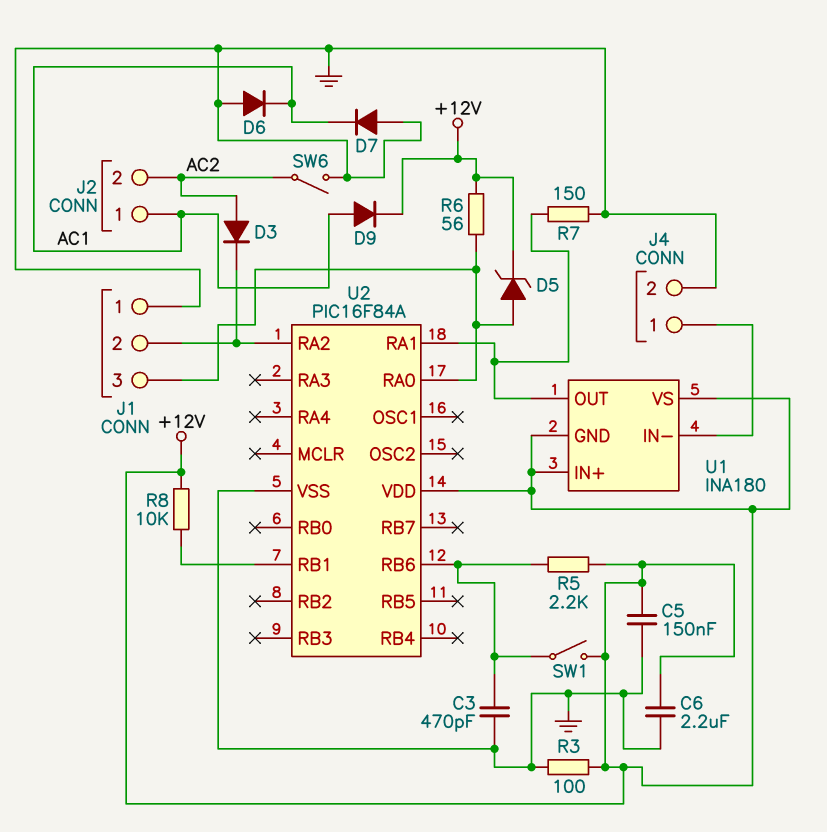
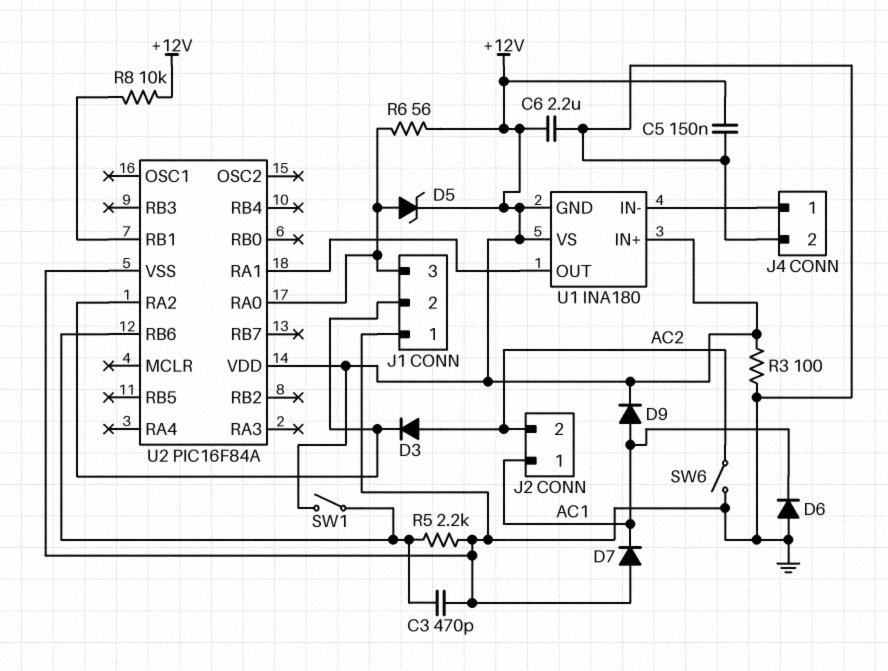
R5: 2.2k (+12V, U2/RB6) -> 2.2k (GND, U2/RB6)
R7: 150 (GND, U1/OUT) -> none

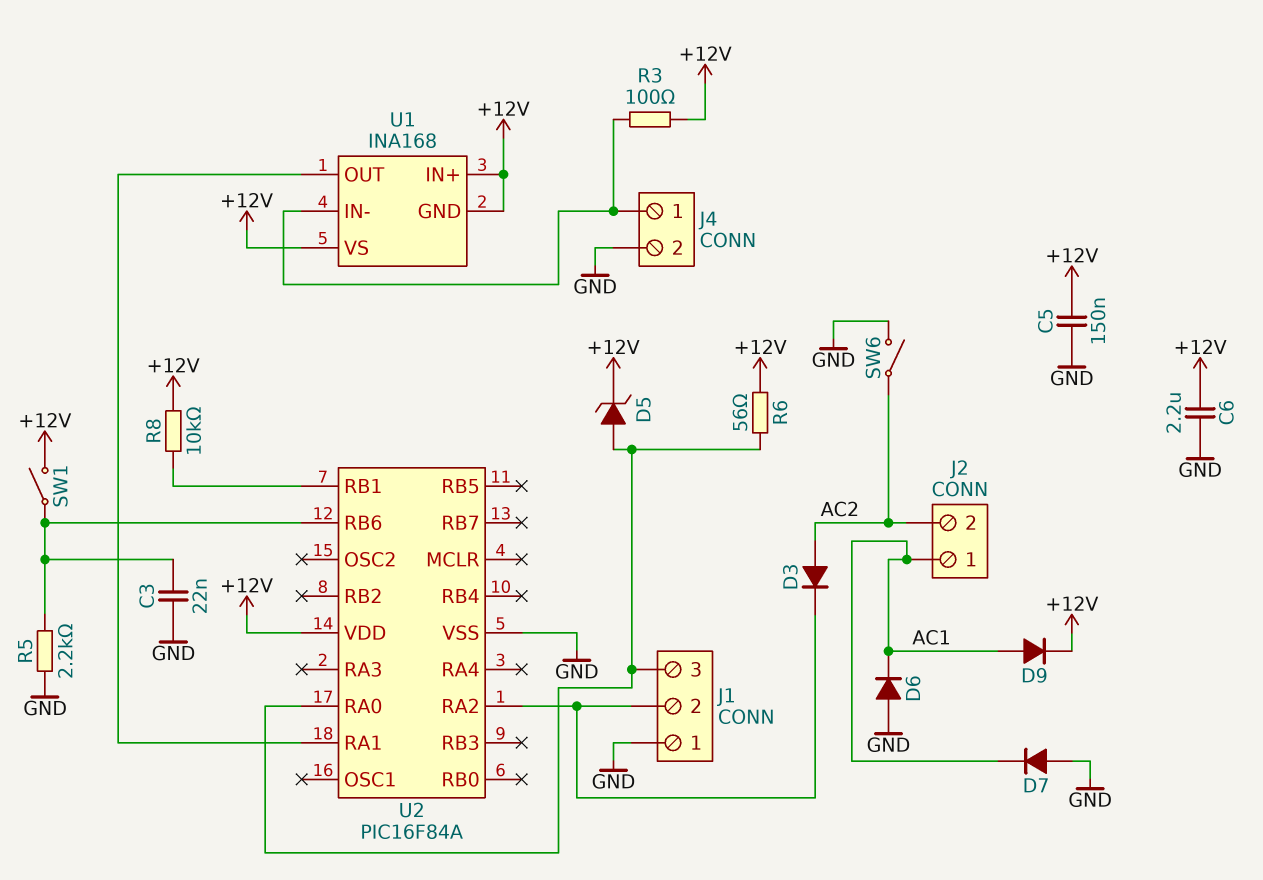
C3: 470pF (GND, U2/RB6) -> 22nF (GND, U2/RB6)
R3: 100 (+12V, GND) -> 100 (+12V, J4/1)
U1: INA180 -> INA168

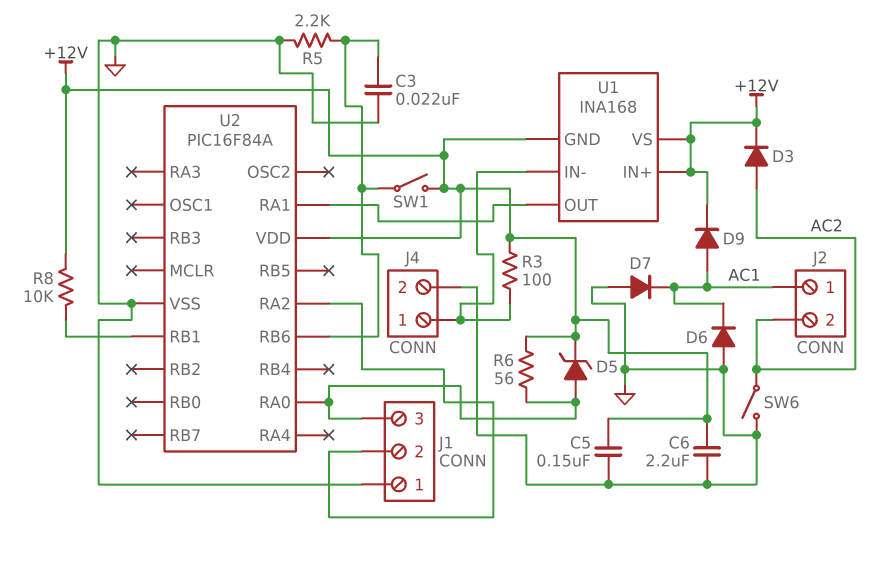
D3: diode (A AC2, K J1/2) -> diode (A AC2, K +12V)

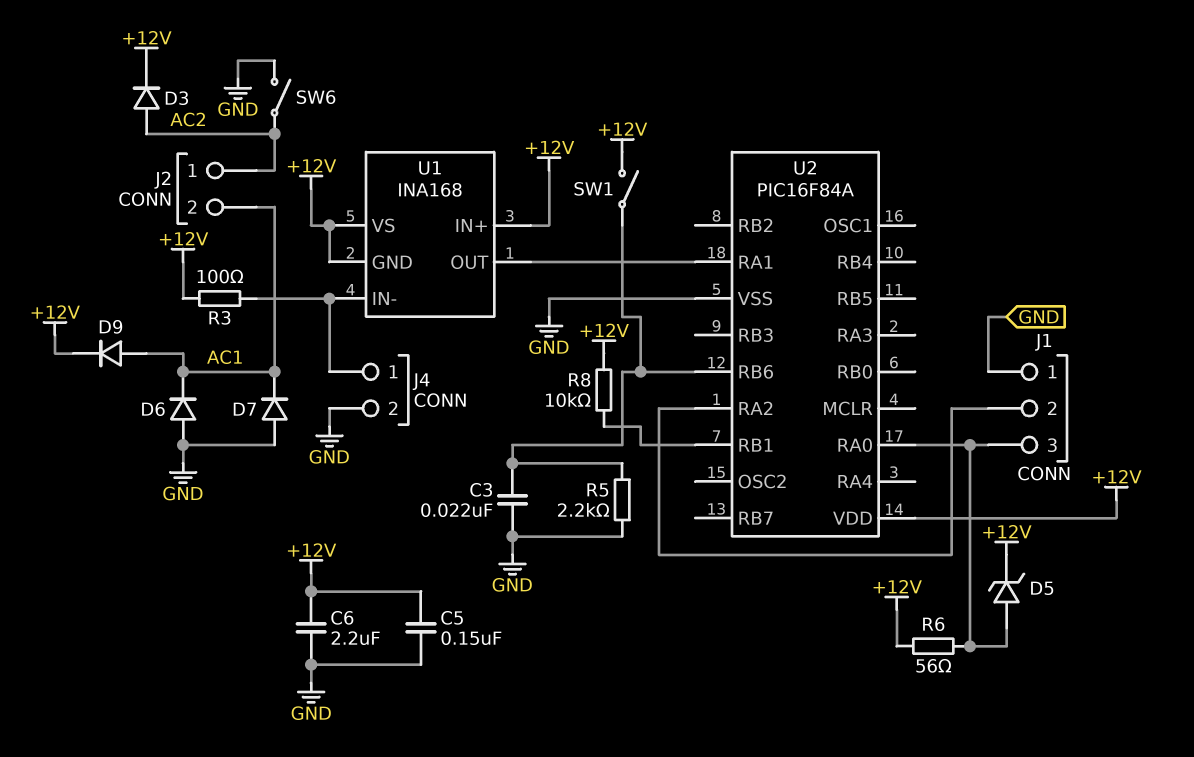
J2 pin 1: AC1 -> AC2
J2 pin 2: AC2 -> AC1

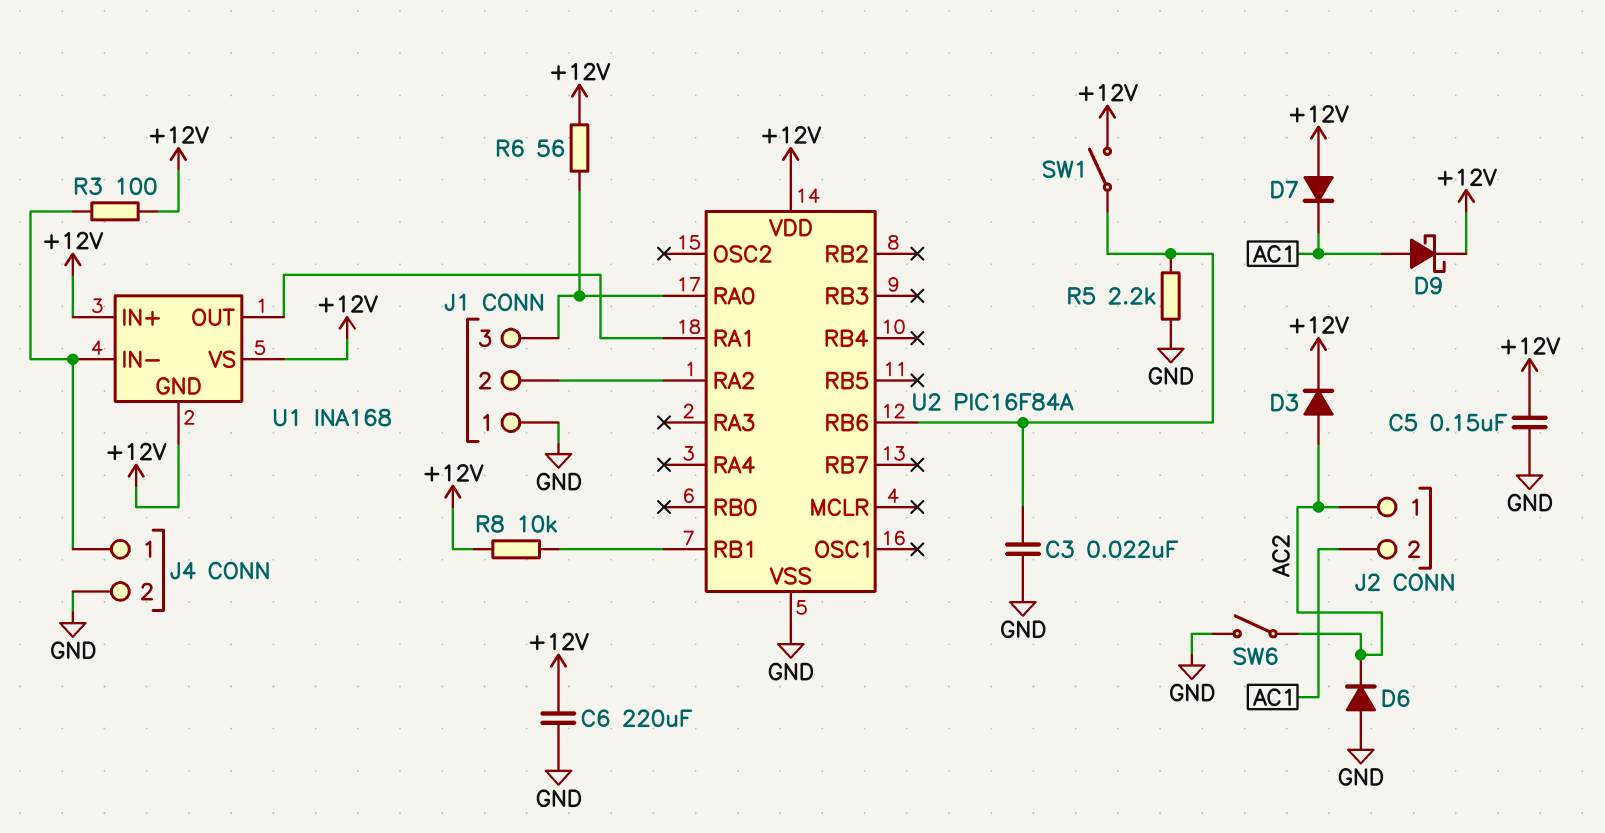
C6: 2.2uF (+12V, GND) -> 220uF (+12V, GND)
D5: zener (A J1/3, K +12V) -> none
D6: diode (A GND, K AC1) -> diode (A GND, K AC2)
D7: diode (A GND, K AC1) -> diode (A +12V, K AC1)
D9: diode (A AC1, K +12V) -> schottky (A AC1, K +12V)

